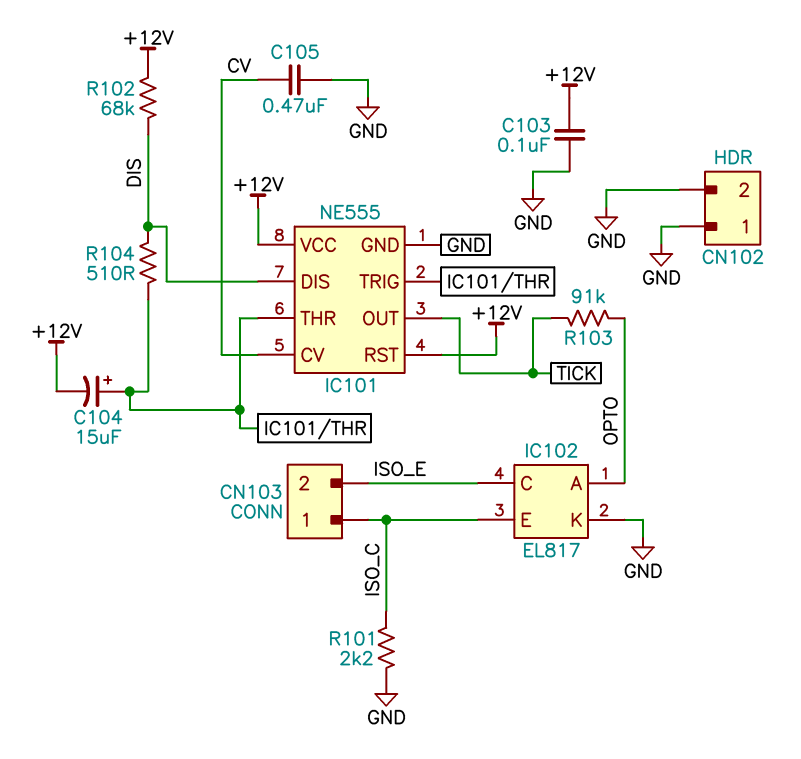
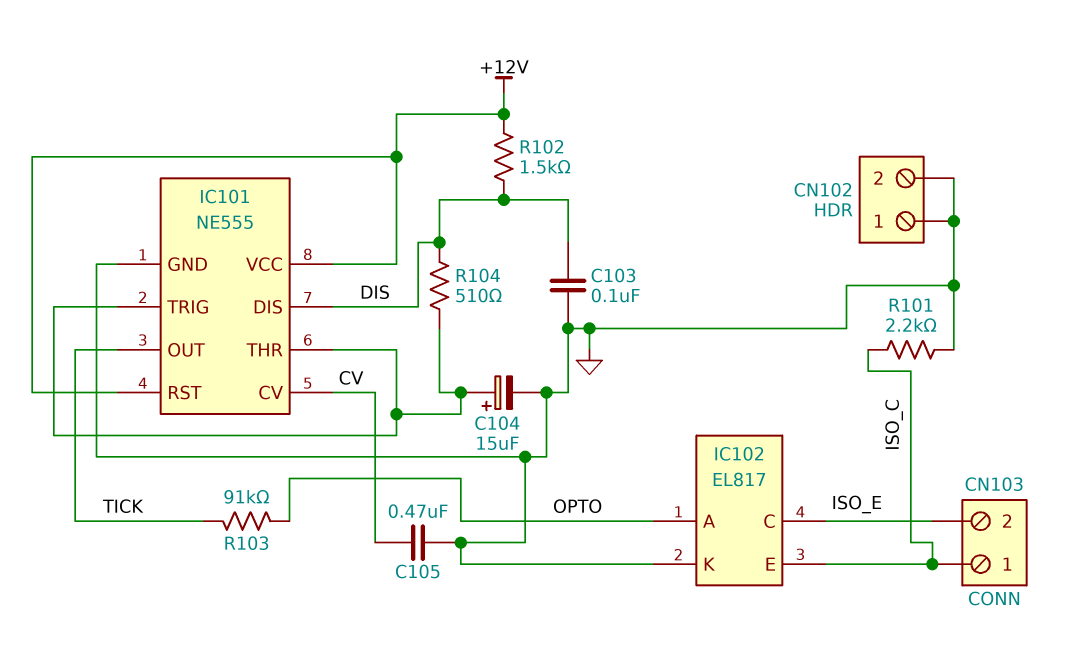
C103: 100nF (+12V, GND) -> 100nF (DIS, GND)
C104: 15uF (plus IC101/THR, minus +12V) -> 15uF (plus IC101/THR, minus GND)
R102: 68k (+12V, DIS) -> 1.5k (+12V, DIS)

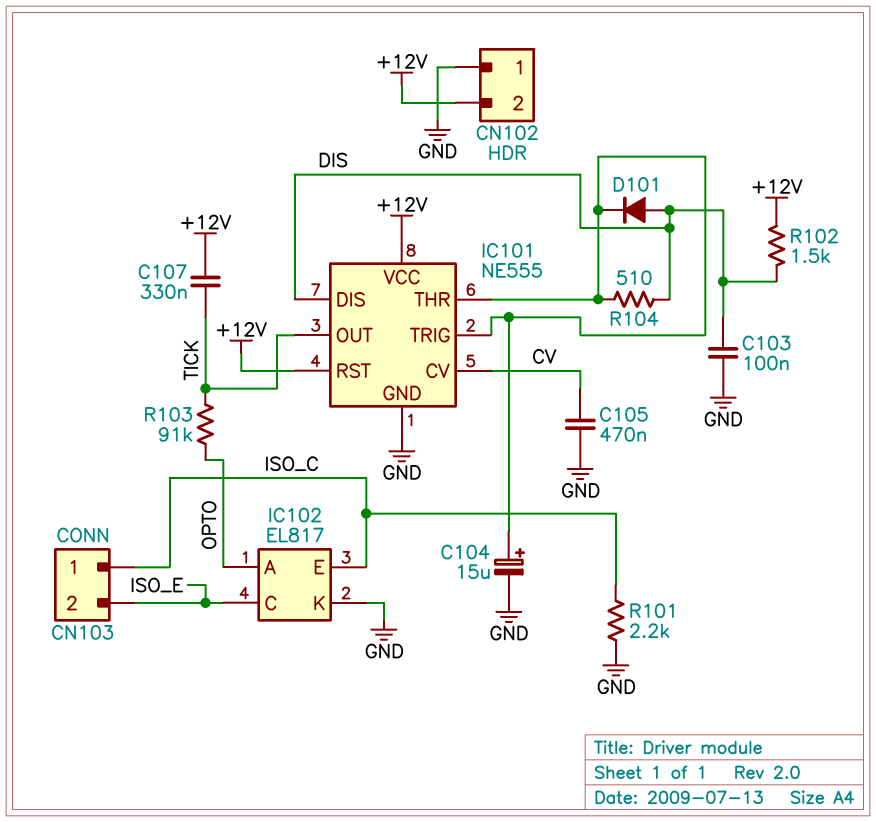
C107: none -> 330nF (+12V, TICK)
CN102 pin 2: GND -> +12V
D101: none -> diode (A DIS, K IC101/THR)

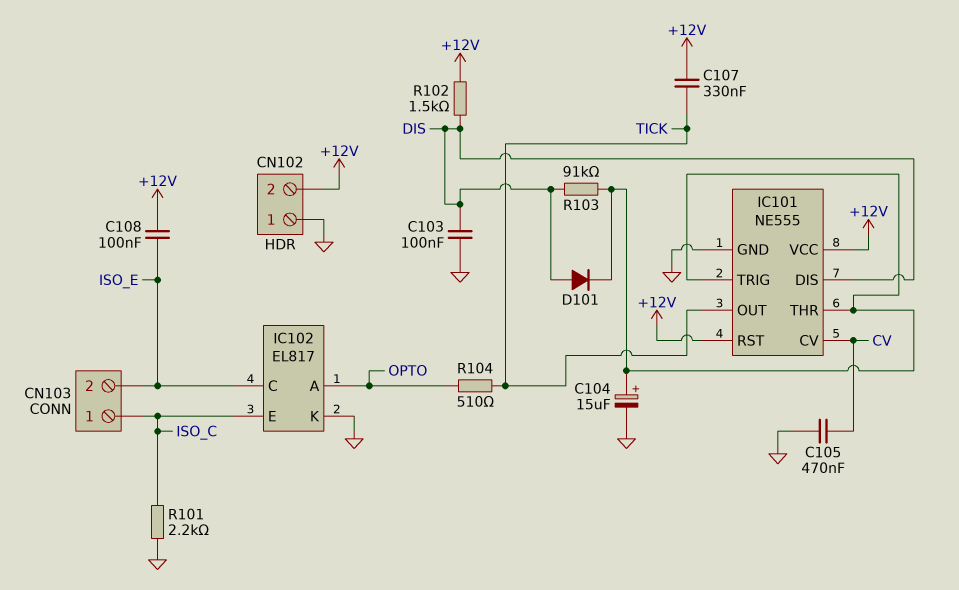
C108: none -> 100nF (+12V, ISO_E)
R103: 91k (OPTO, TICK) -> 91k (DIS, IC101/THR)
R104: 510 (DIS, IC101/THR) -> 510 (OPTO, TICK)

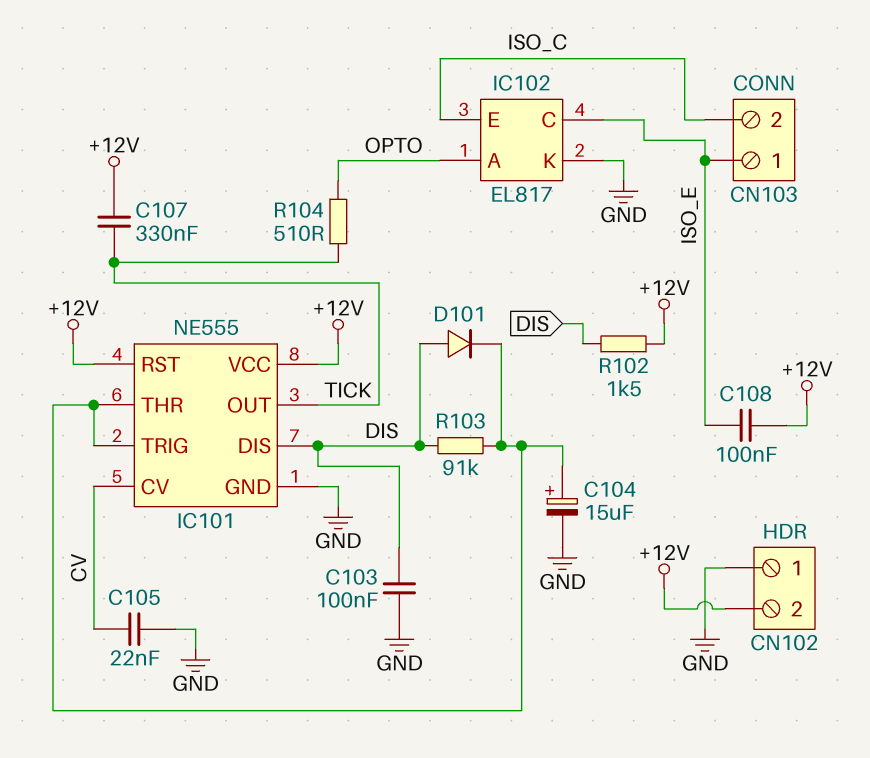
C105: 470nF (CV, GND) -> 22nF (CV, GND)
CN103 pin 1: ISO_C -> ISO_E
CN103 pin 2: ISO_E -> ISO_C
R101: 2.2k (GND, ISO_C) -> none

